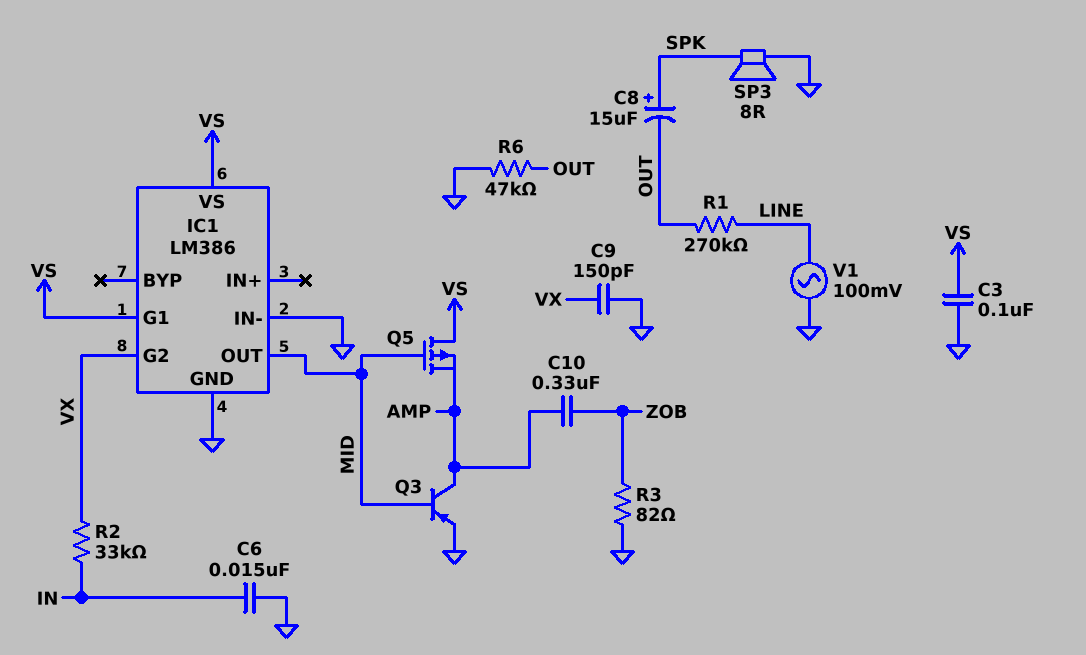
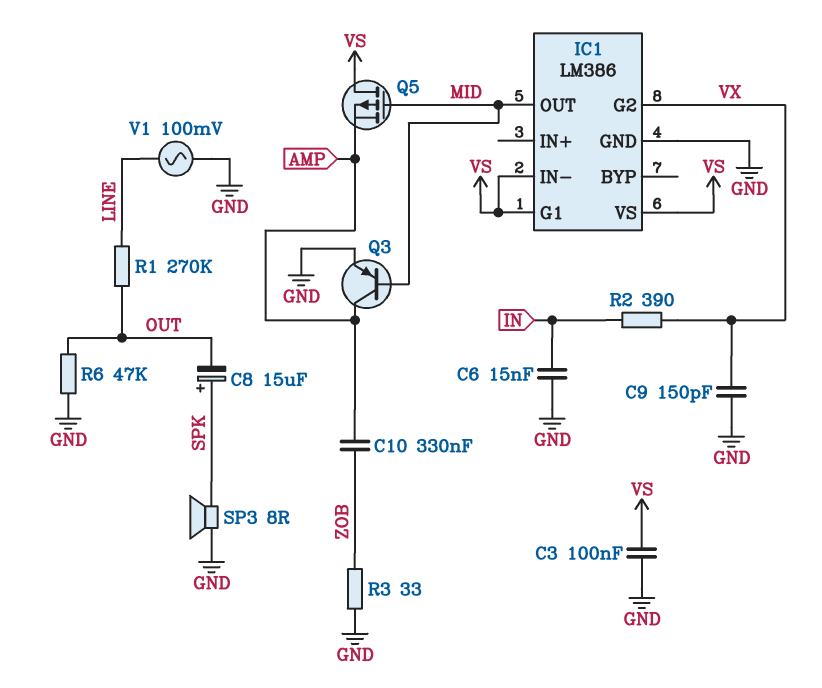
IC1 pin IN-: GND -> VS
R2: 33k (IN, VX) -> 390 (IN, VX)
R3: 82 (GND, ZOB) -> 33 (GND, ZOB)

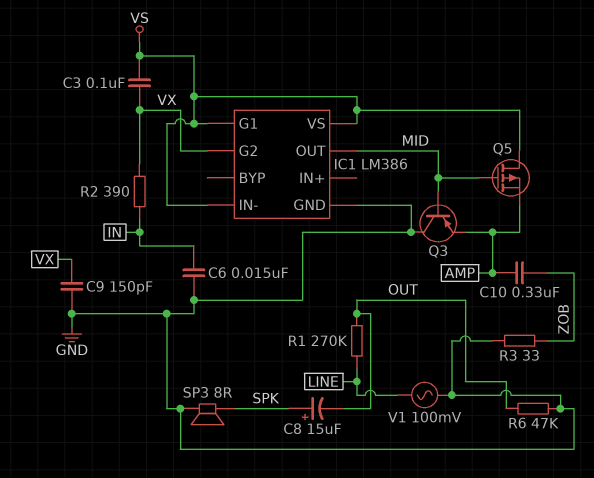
C3: 100nF (GND, VS) -> 100nF (VS, VX)
Q3: PNP (B MID, C AMP, E GND) -> PNP (B MID, C GND, E AMP)

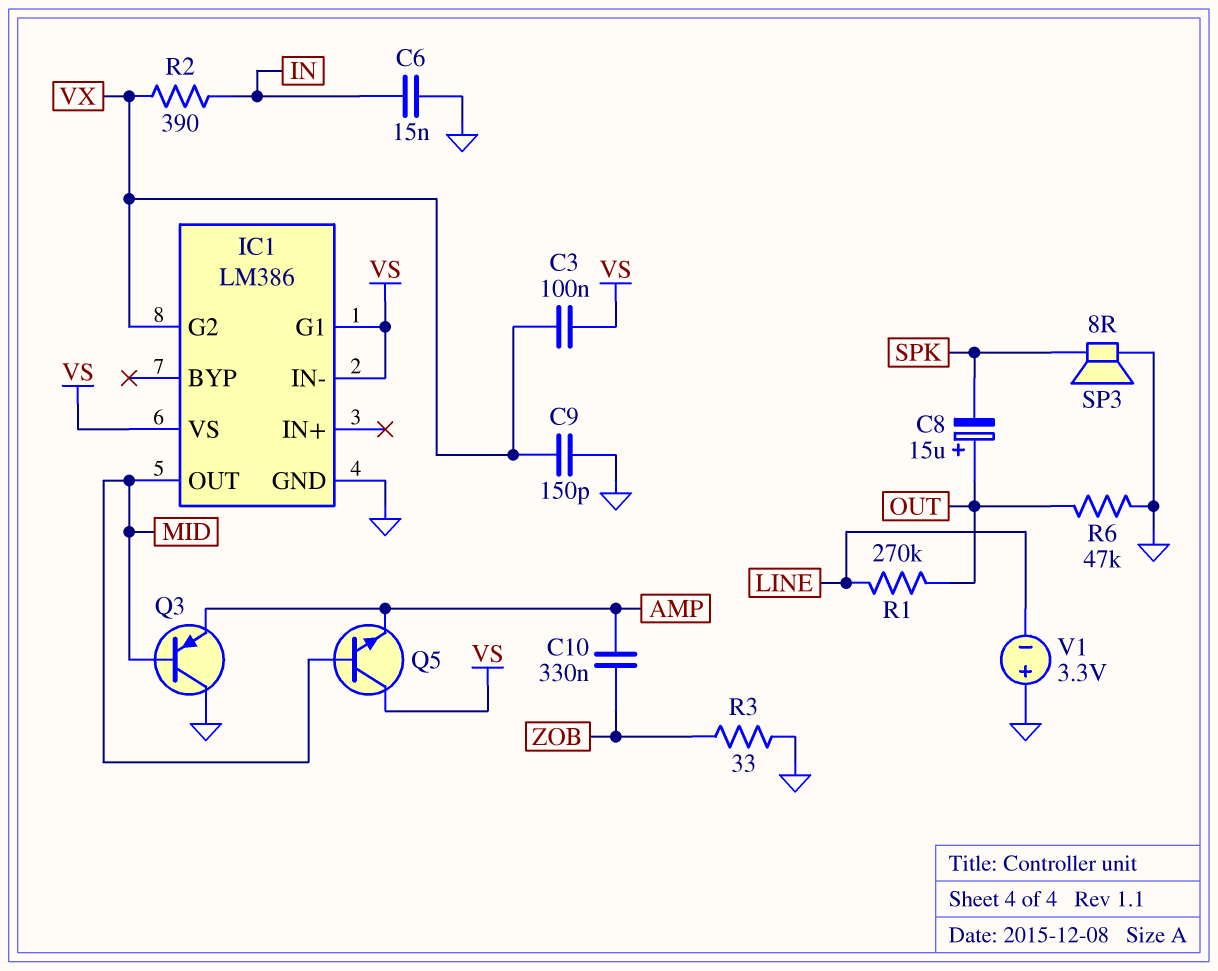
C8: 15uF (plus SPK, minus OUT) -> 15uF (plus OUT, minus SPK)
Q5: PMOS (G MID, D VS, S AMP) -> NPN (B MID, C VS, E AMP)
V1: AC 100mV (GND, LINE) -> 3.3V (plus GND, minus LINE)

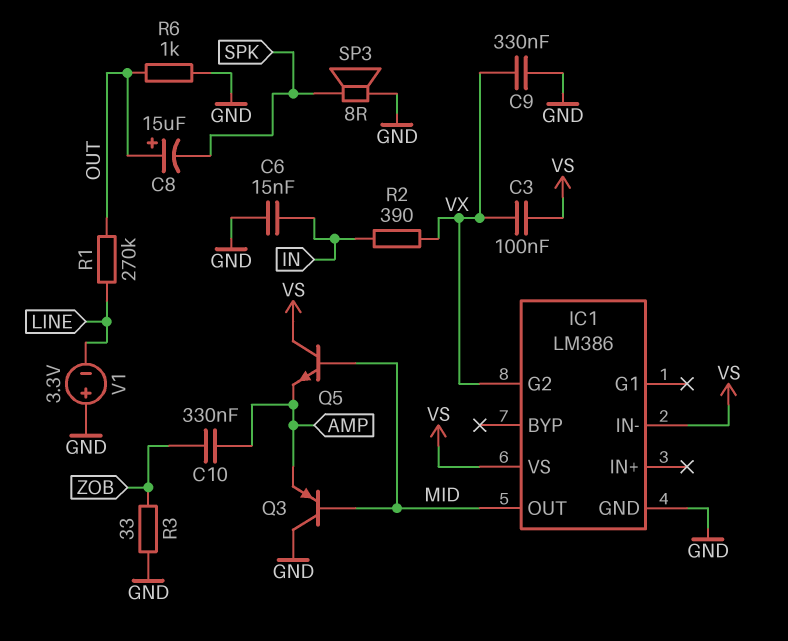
C9: 150pF (GND, VX) -> 330nF (GND, VX)
IC1 pin G1: VS -> none
R6: 47k (GND, OUT) -> 1k (GND, OUT)

